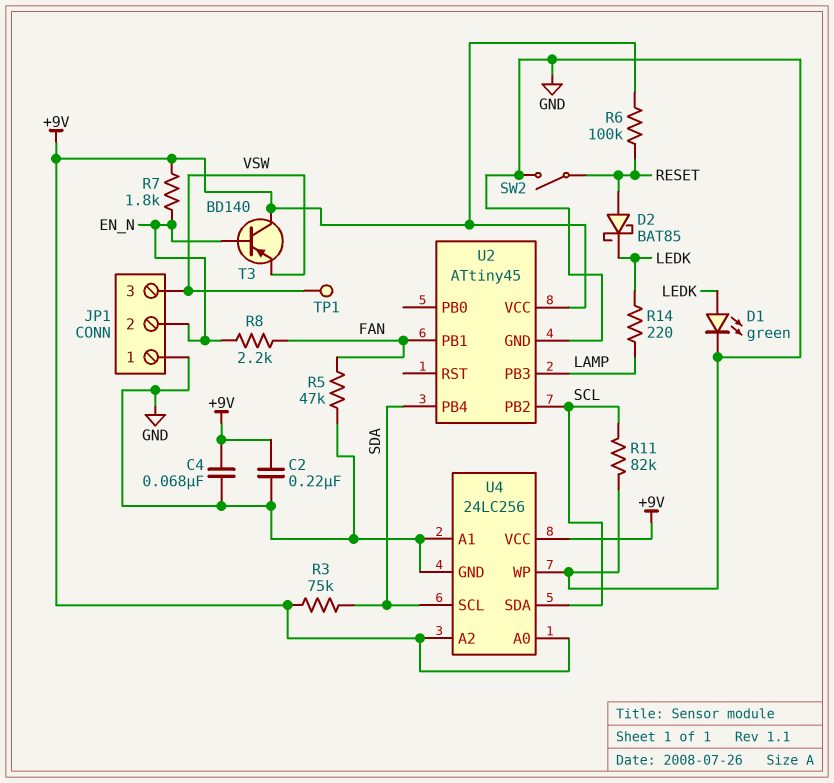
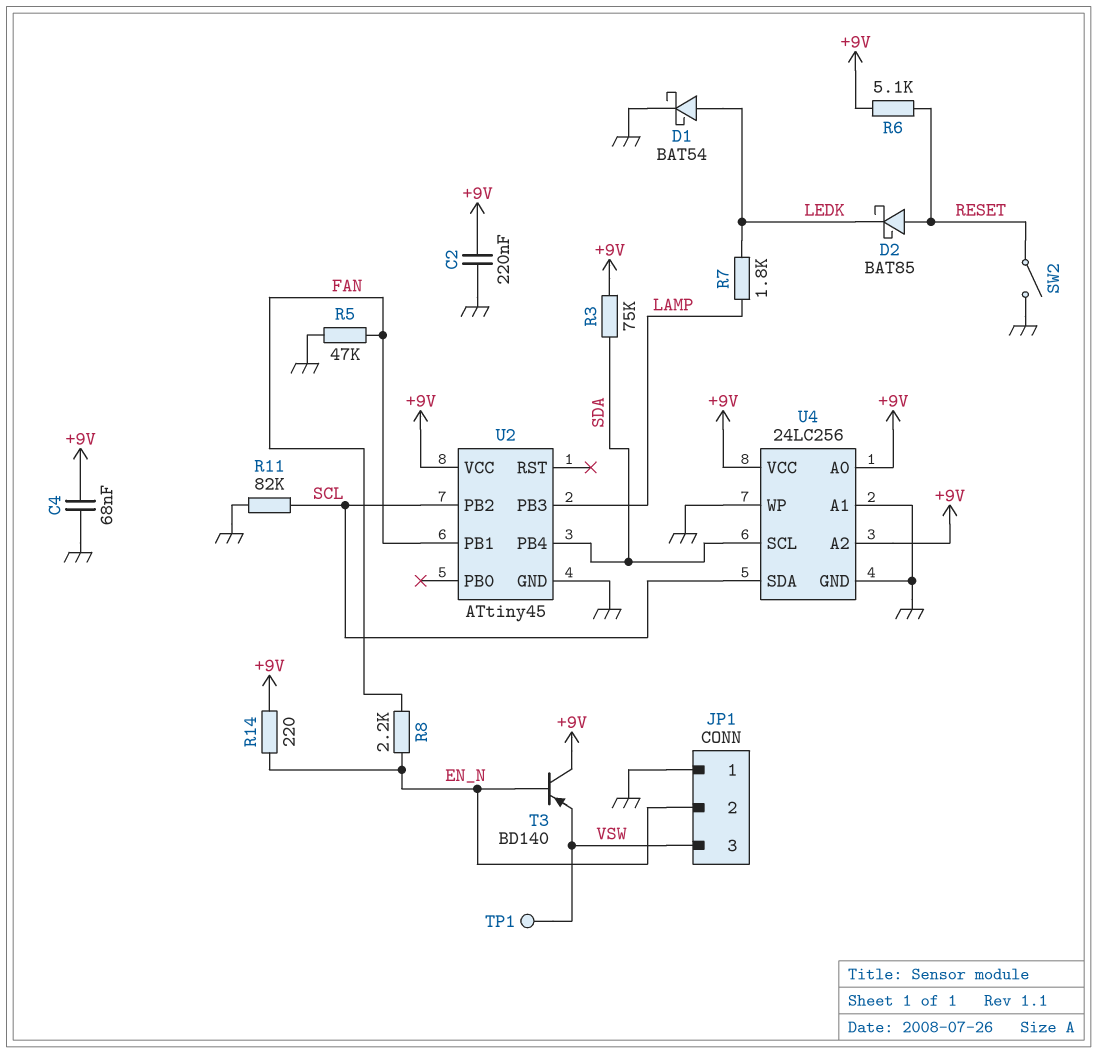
D1: LED green (A LEDK, K GND) -> schottky BAT54 (A LEDK, K GND)
R6: 100k (+9V, RESET) -> 5.1k (+9V, RESET)
R7: 1.8k (+9V, EN_N) -> 1.8k (LAMP, LEDK)
R14: 220 (LAMP, LEDK) -> 220 (+9V, EN_N)

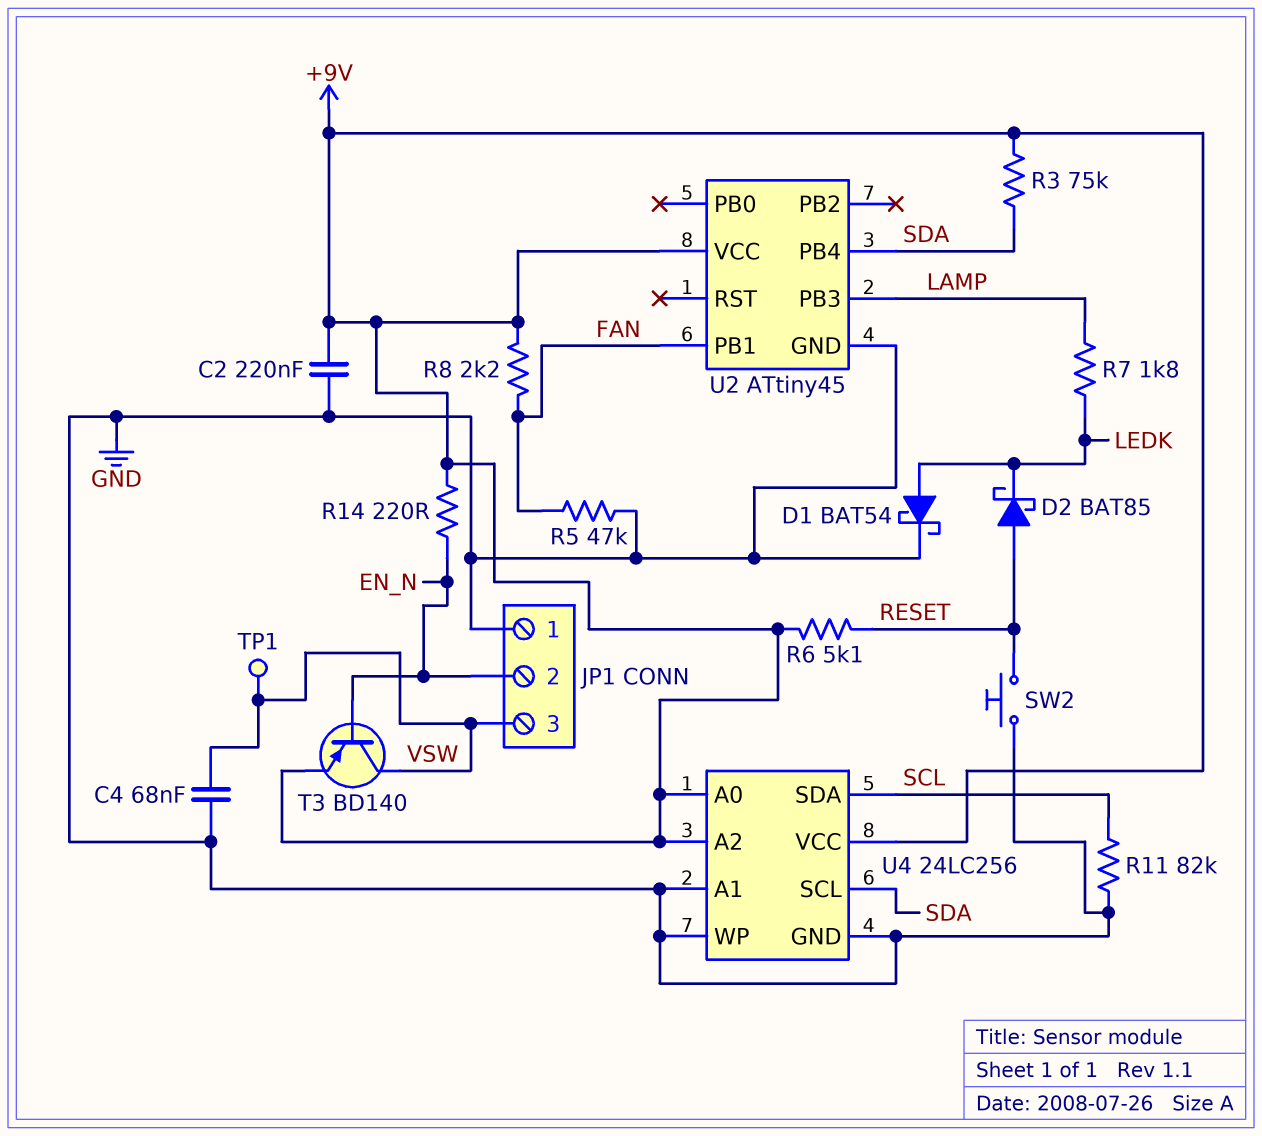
C4: 68nF (+9V, GND) -> 68nF (GND, VSW)
R8: 2.2k (EN_N, FAN) -> 2.2k (+9V, FAN)
SW2: switch (GND, RESET) -> button (GND, RESET)
T3: PNP BD140 (B EN_N, C +9V, E VSW) -> PNP BD140 (B EN_N, C VSW, E +9V)
U2 pin PB2: SCL -> none

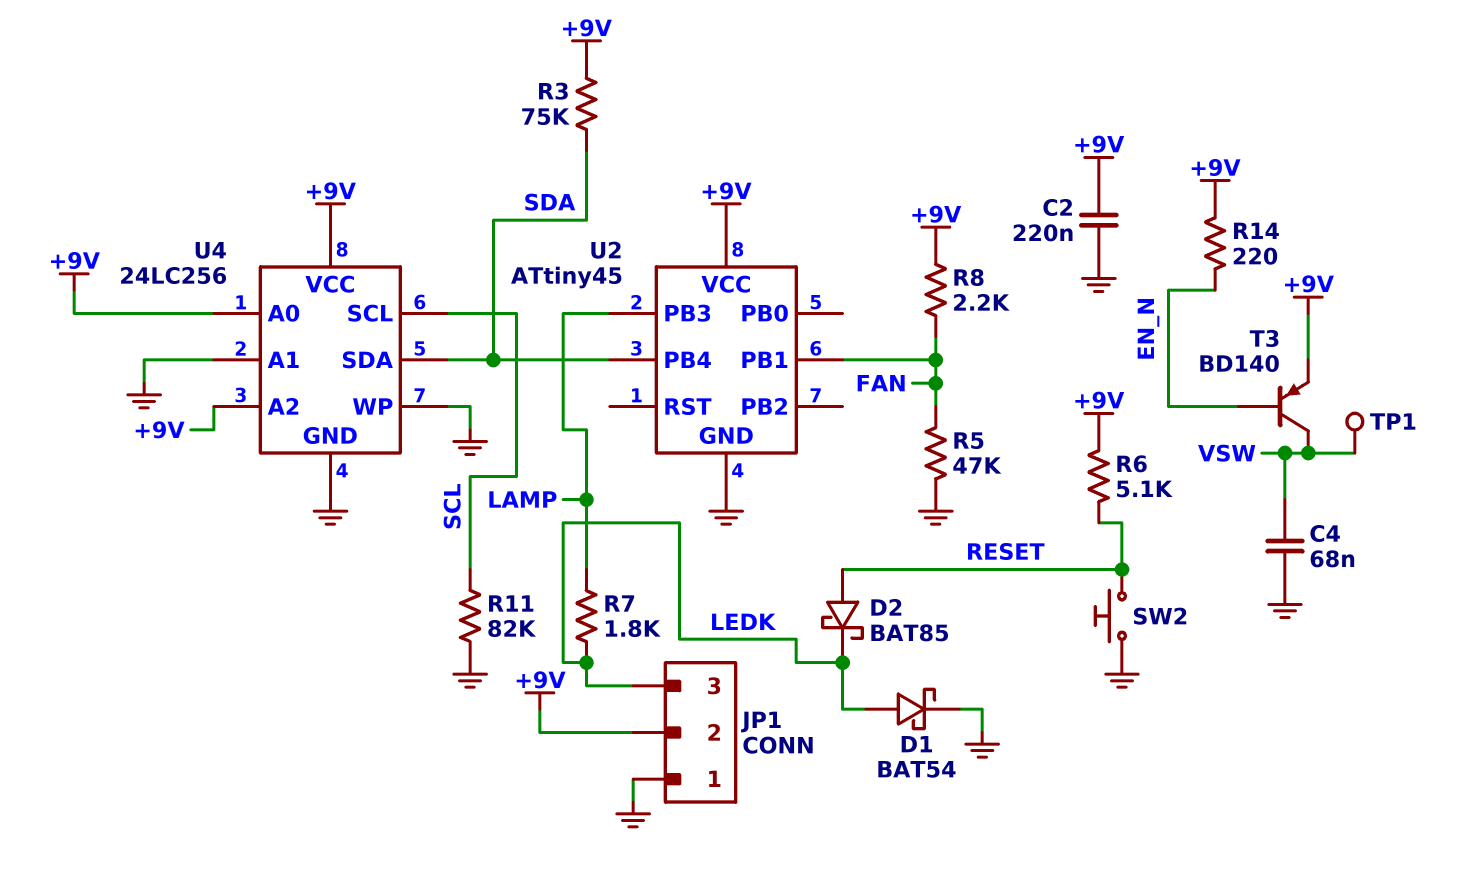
JP1 pin 2: EN_N -> +9V
JP1 pin 3: VSW -> LEDK
U4 pin SCL: SDA -> SCL
U4 pin SDA: SCL -> SDA

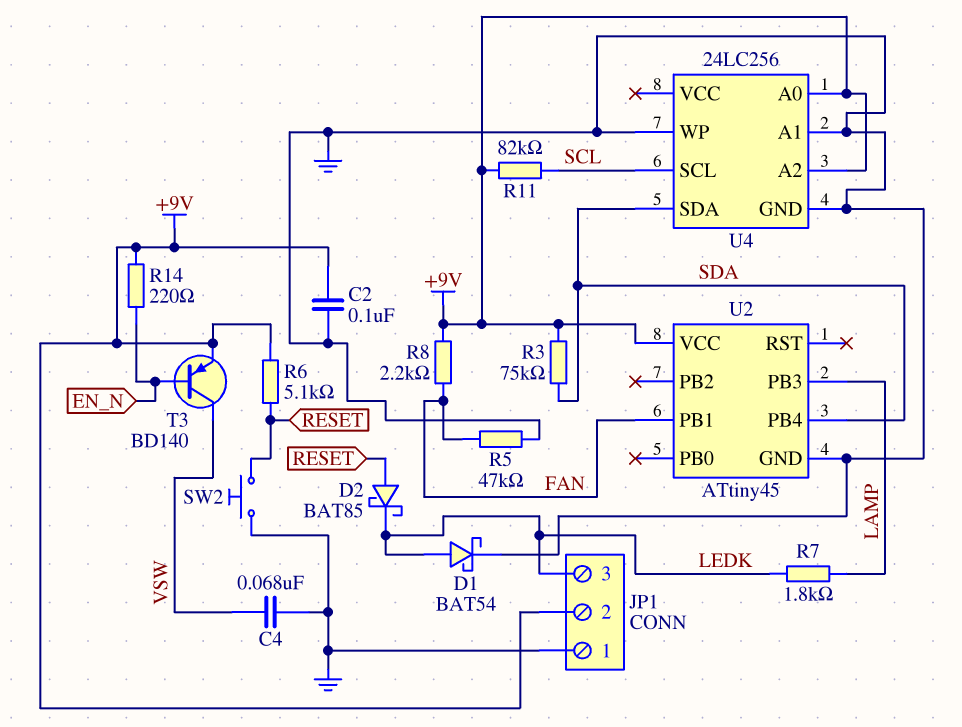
C2: 220nF (+9V, GND) -> 100nF (+9V, GND)
R11: 82k (GND, SCL) -> 82k (+9V, SCL)
TP1: test point (VSW) -> none
U4 pin VCC: +9V -> none

